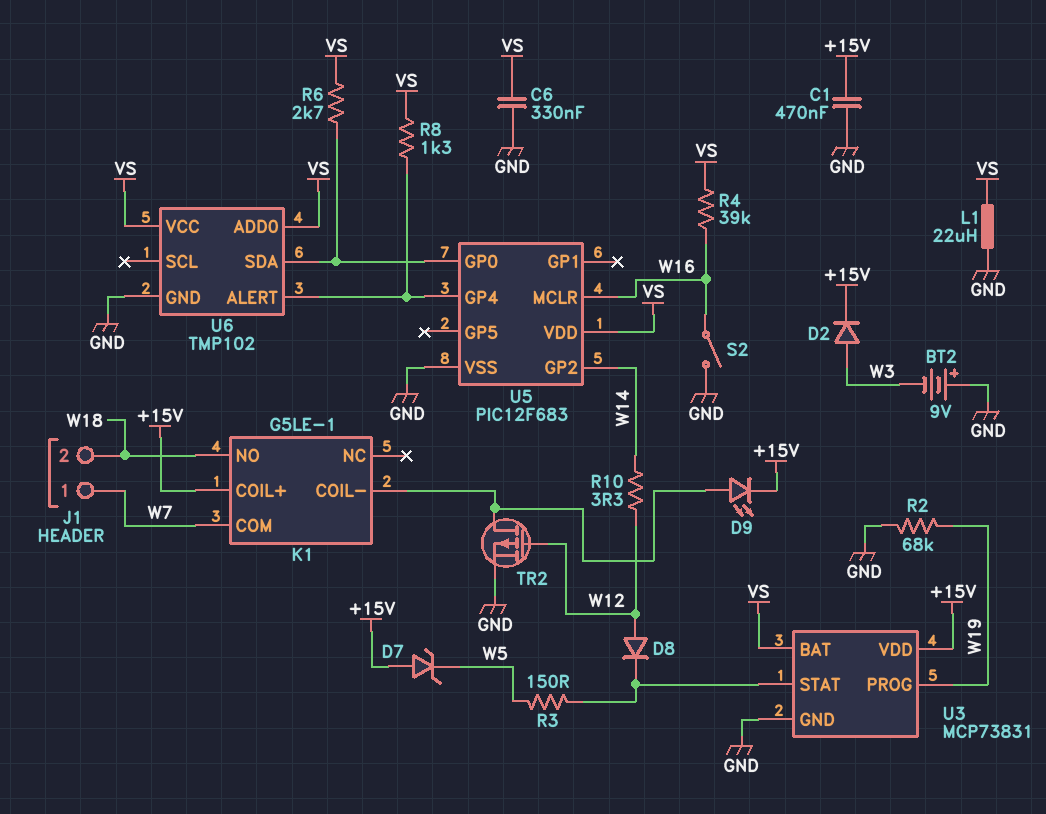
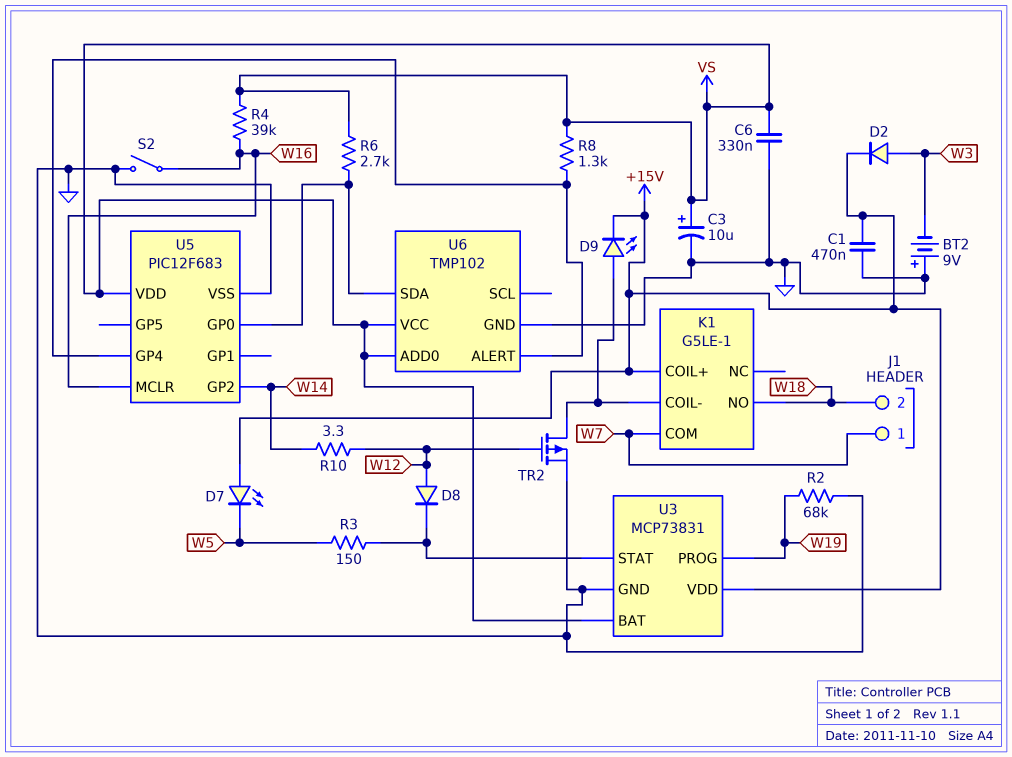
C3: none -> 10uF (plus VS, minus GND)
D7: zener (A +15V, K W5) -> LED (A +15V, K W5)
L1: 22uH (GND, VS) -> none

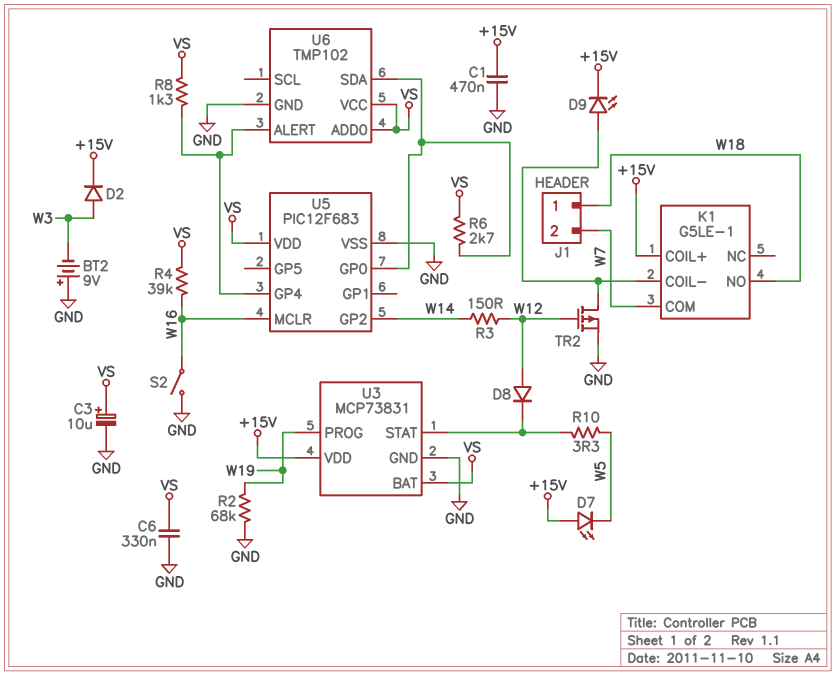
J1 pin 1: W7 -> W18
J1 pin 2: W18 -> W7
R3: 150 (U3/STAT, W5) -> 150 (W12, W14)
R10: 3.3 (W12, W14) -> 3.3 (U3/STAT, W5)

